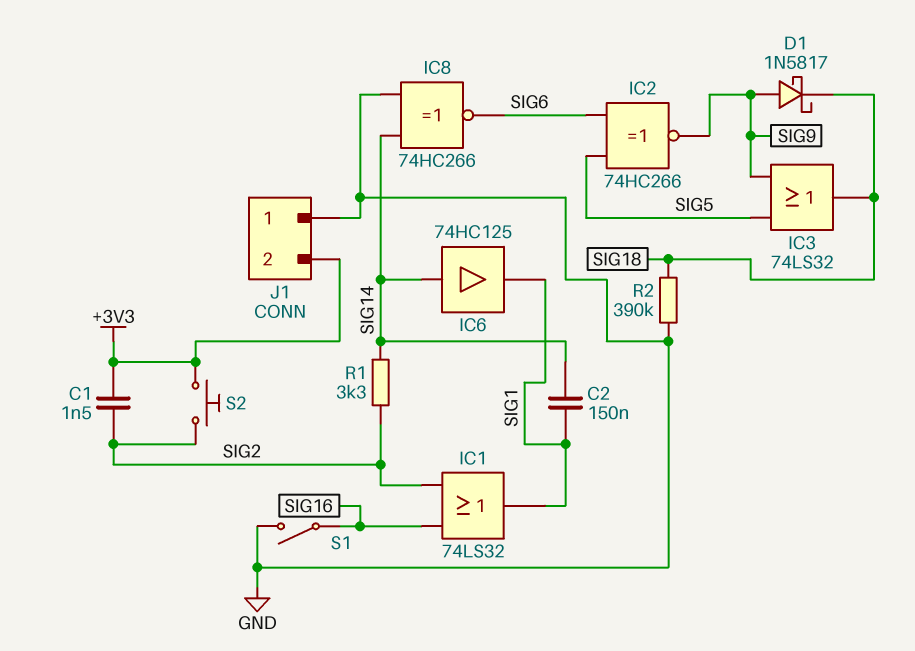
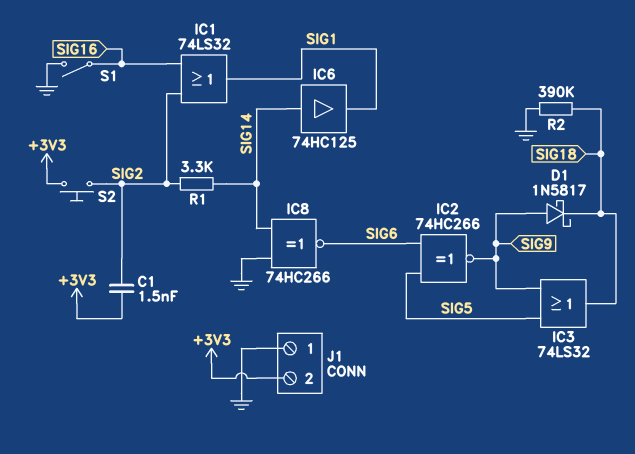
C2: 150nF (SIG1, SIG14) -> none

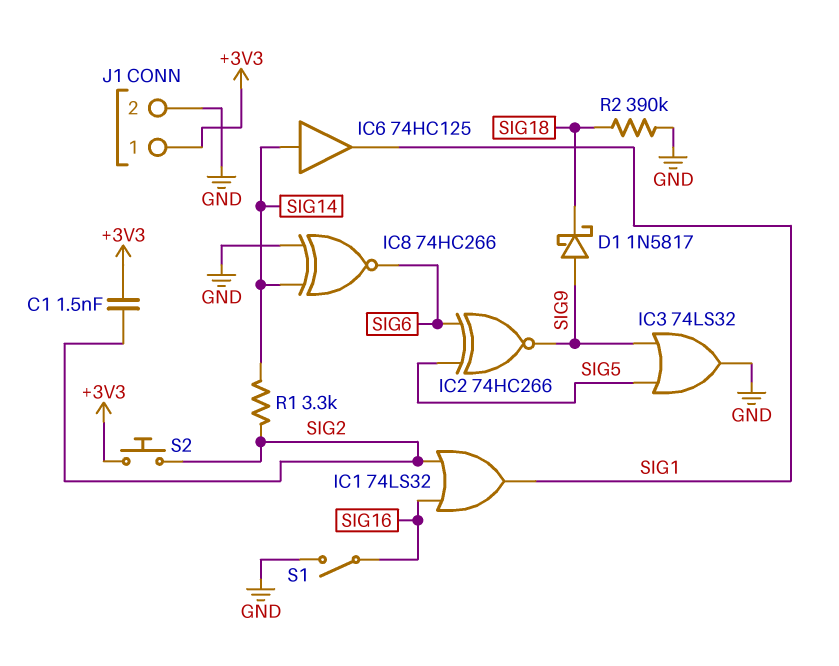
IC3: OR 74LS32 (in SIG5, in SIG9, out SIG18) -> OR 74LS32 (in SIG5, in SIG9, out GND)
J1 pin 1: GND -> +3V3
J1 pin 2: +3V3 -> GND

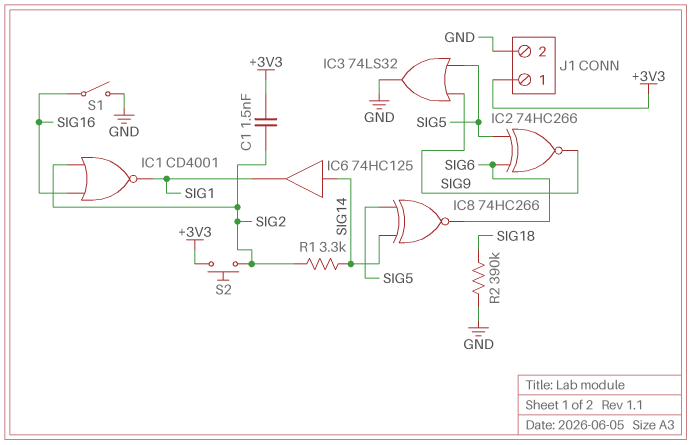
D1: schottky 1N5817 (A SIG9, K SIG18) -> none
IC1: OR 74LS32 (in SIG2, in SIG16, out SIG1) -> NOR CD4001 (in SIG2, in SIG16, out SIG1)
IC8: XNOR 74HC266 (in GND, in SIG14, out SIG6) -> XNOR 74HC266 (in SIG5, in SIG14, out SIG6)

